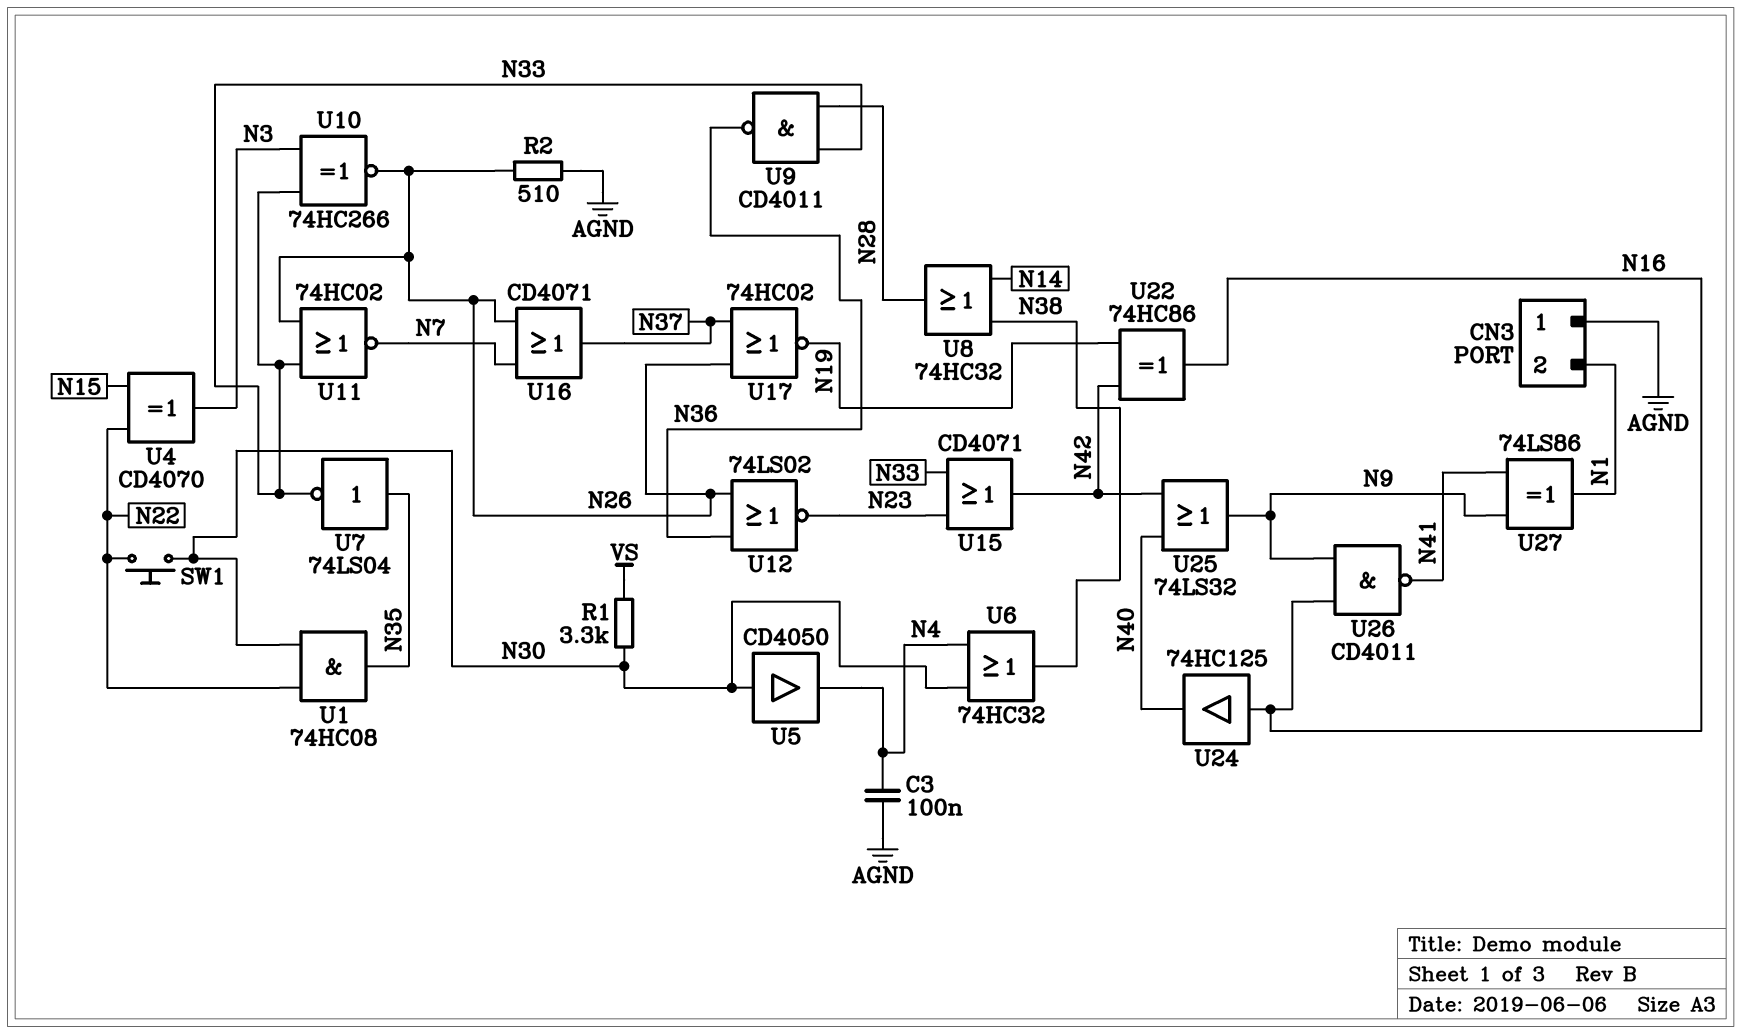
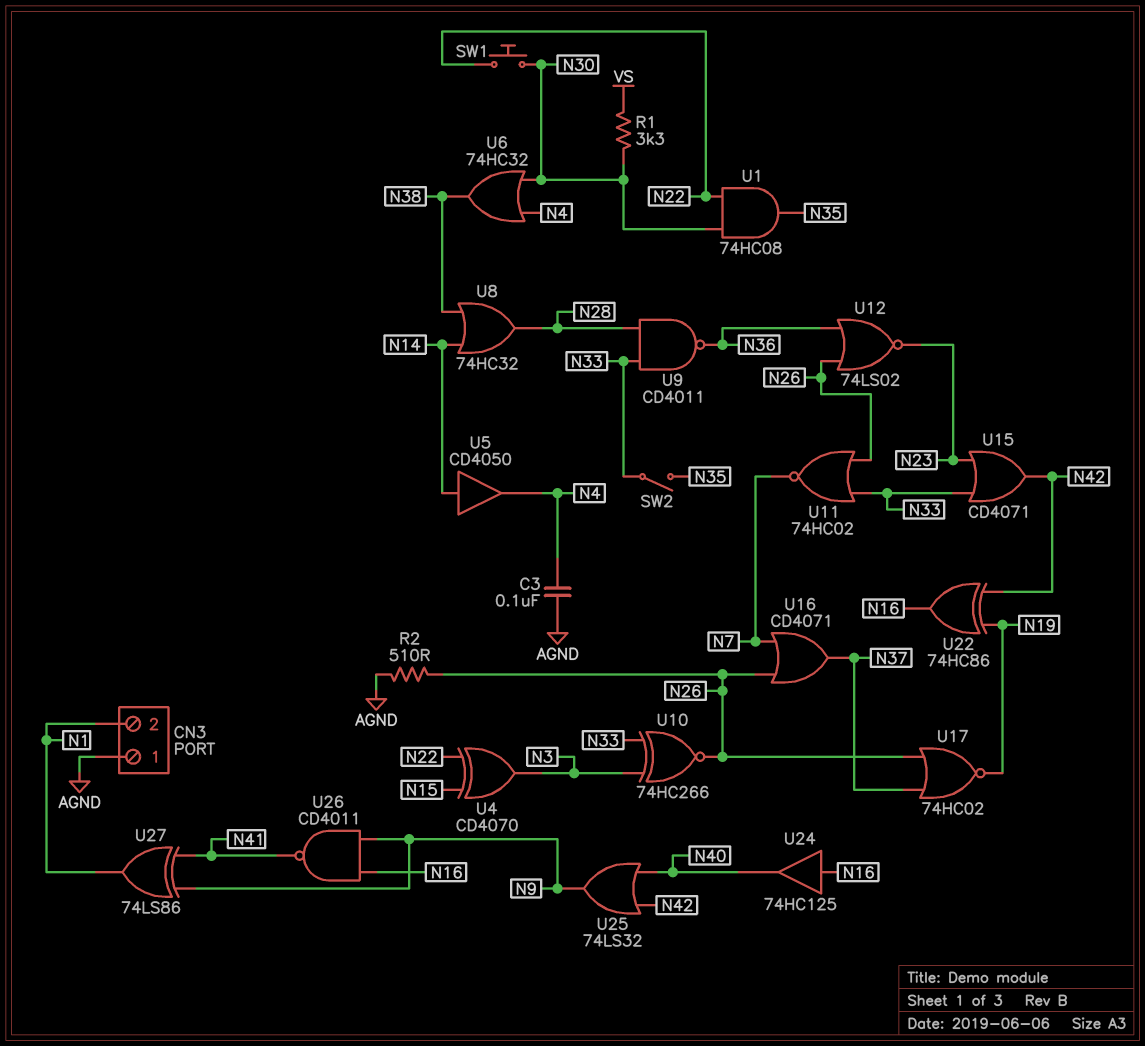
SW2: none -> switch (N33, N35)
U5: buffer CD4050 (in N30, out N4) -> buffer CD4050 (in N14, out N4)
U7: NOT 74LS04 (in N35, out N33) -> none

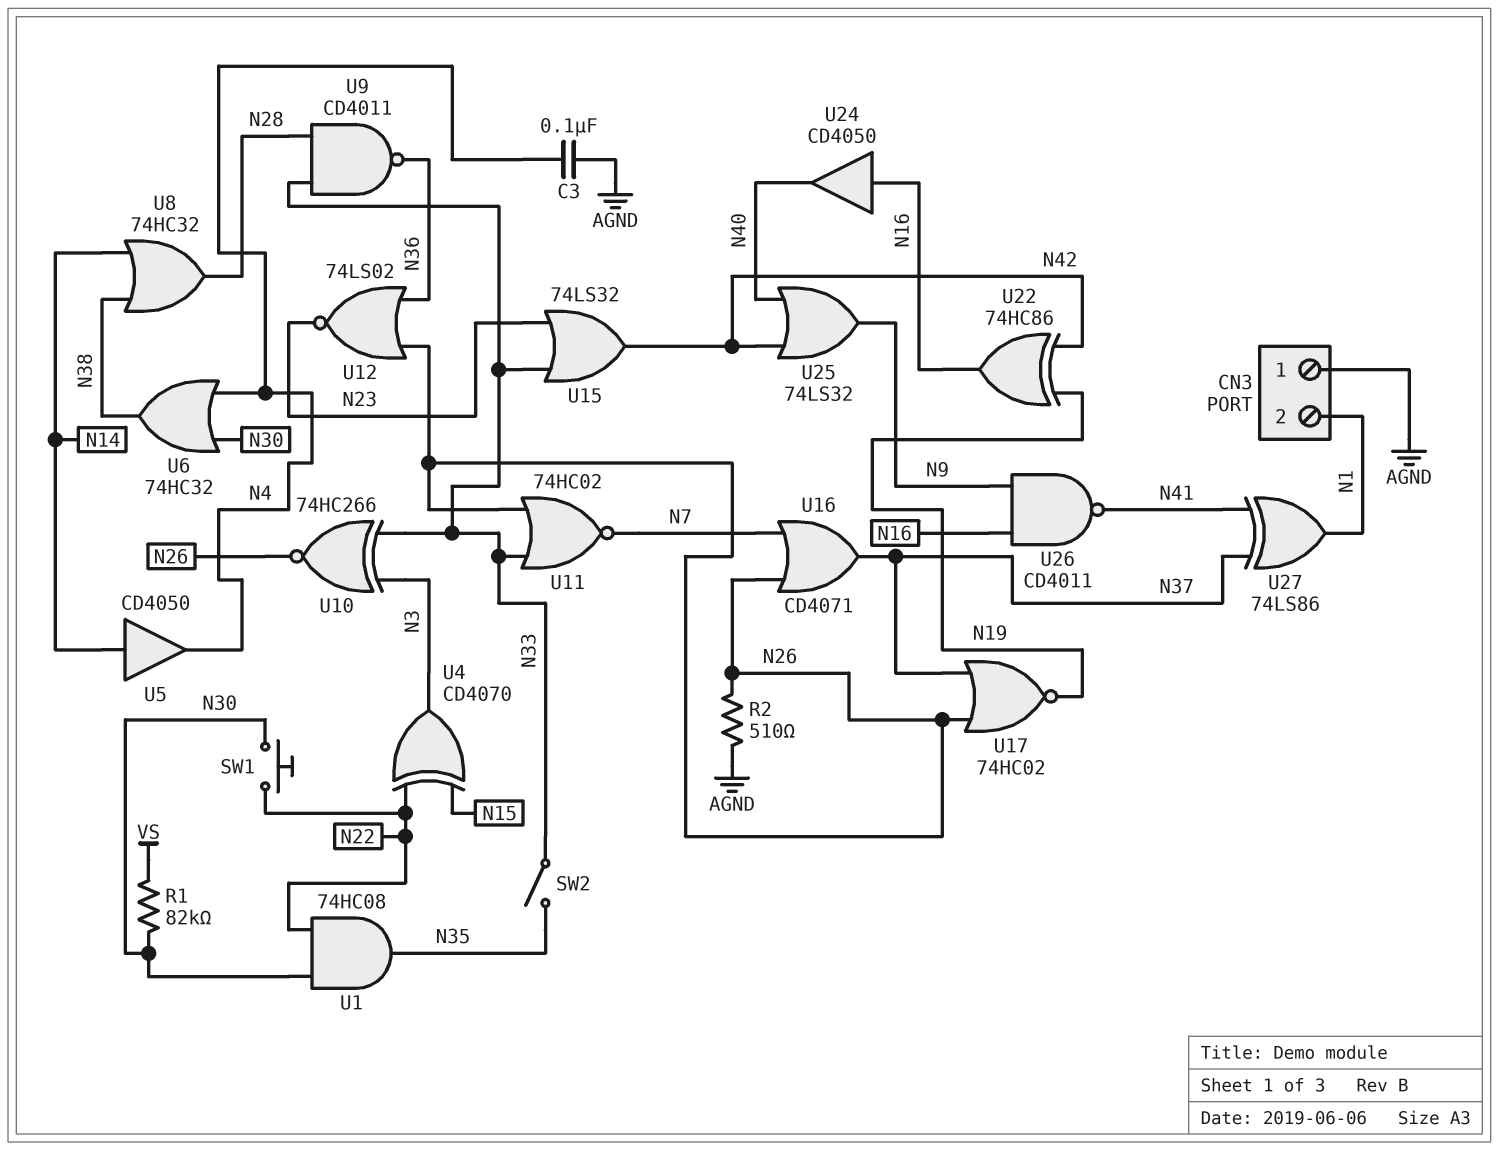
R1: 3.3k (N30, VS) -> 82k (N30, VS)
U15: OR CD4071 (in N23, in N33, out N42) -> OR 74LS32 (in N23, in N33, out N42)
U24: buffer 74HC125 (in N16, out N40) -> buffer CD4050 (in N16, out N40)
U27: XOR 74LS86 (in N9, in N41, out N1) -> XOR 74LS86 (in N37, in N41, out N1)

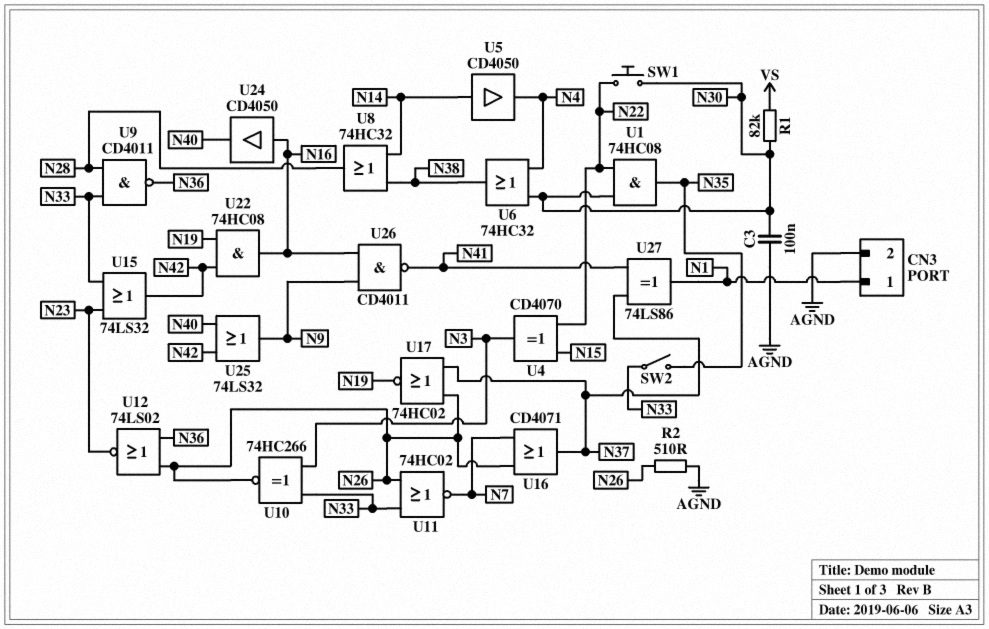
C3: 100nF (AGND, N4) -> 100nF (AGND, N30)
CN3 pin 1: AGND -> N1
CN3 pin 2: N1 -> AGND
U22: XOR 74HC86 (in N19, in N42, out N16) -> AND 74HC08 (in N19, in N42, out N16)

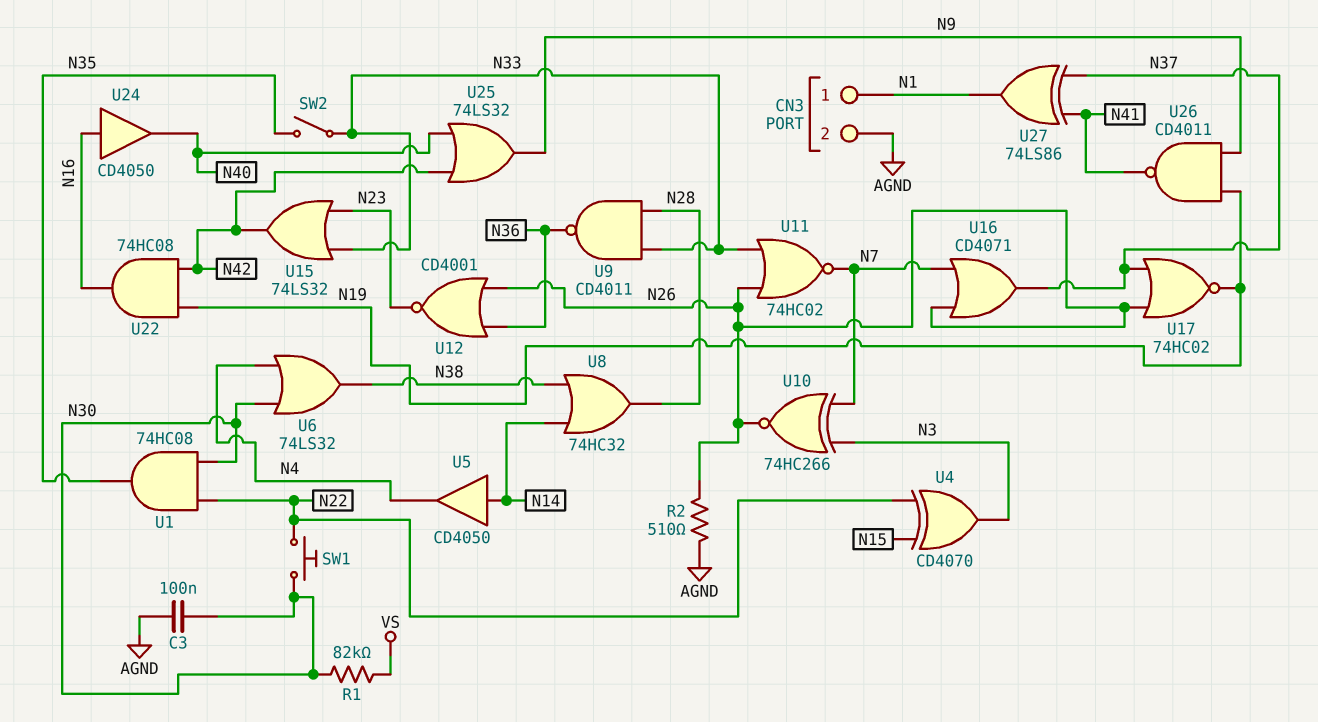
U6: OR 74HC32 (in N4, in N30, out N38) -> OR 74LS32 (in N4, in N30, out N38)
U10: XNOR 74HC266 (in N3, in N33, out N26) -> XNOR 74HC266 (in N3, in N7, out N26)
U12: NOR 74LS02 (in N26, in N36, out N23) -> NOR CD4001 (in N26, in N36, out N23)
U26: NAND CD4011 (in N9, in N16, out N41) -> NAND CD4011 (in N9, in N19, out N41)

